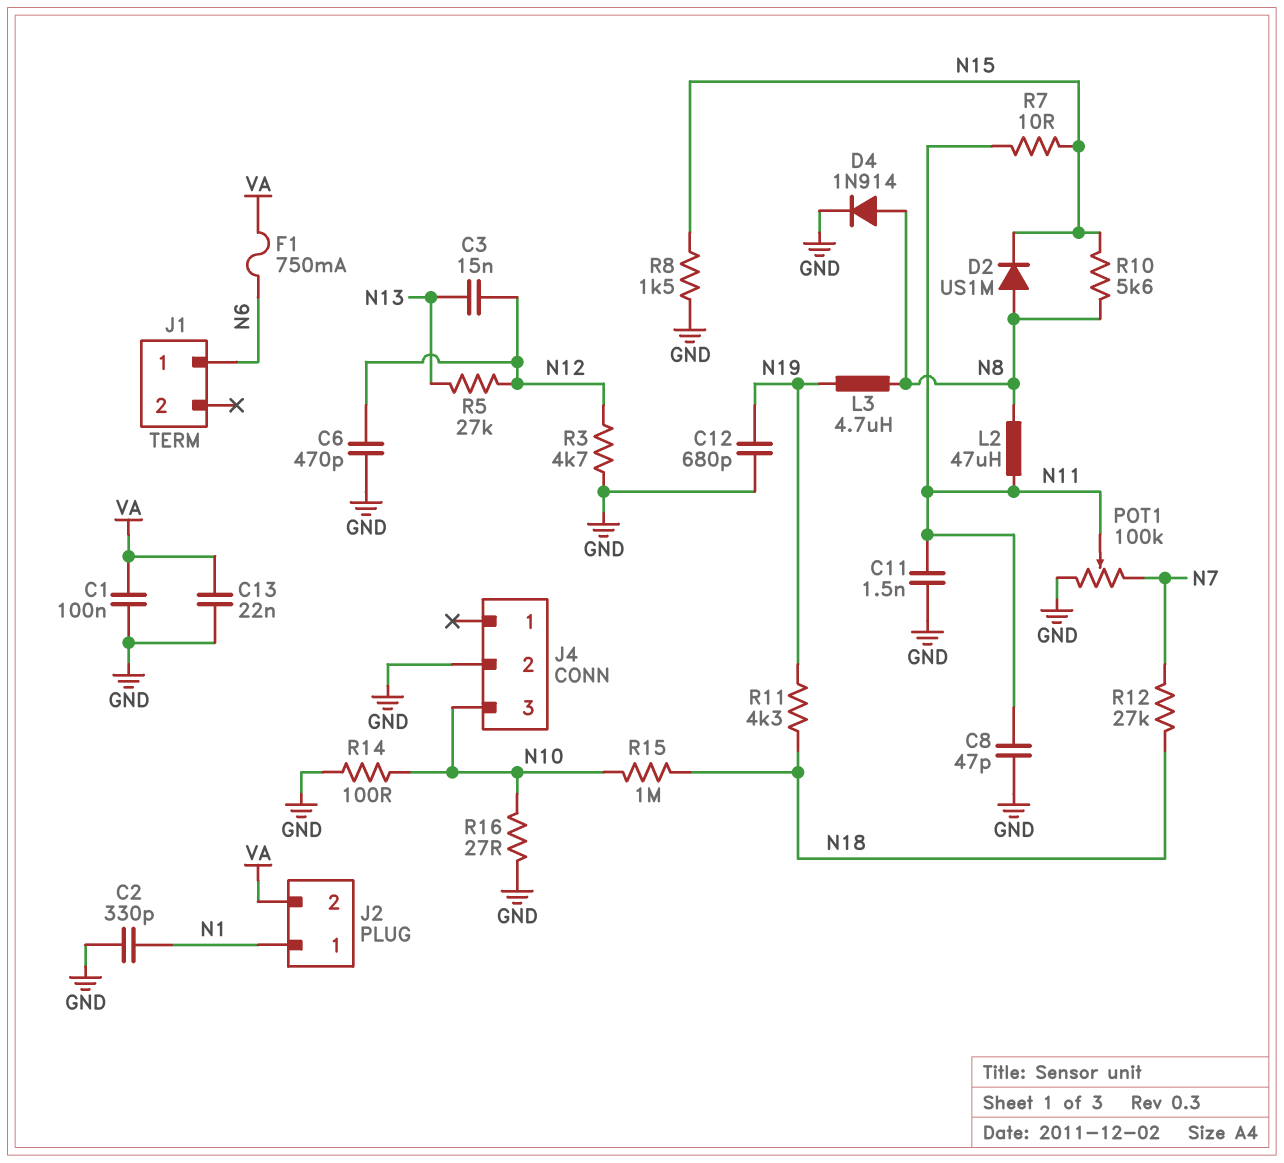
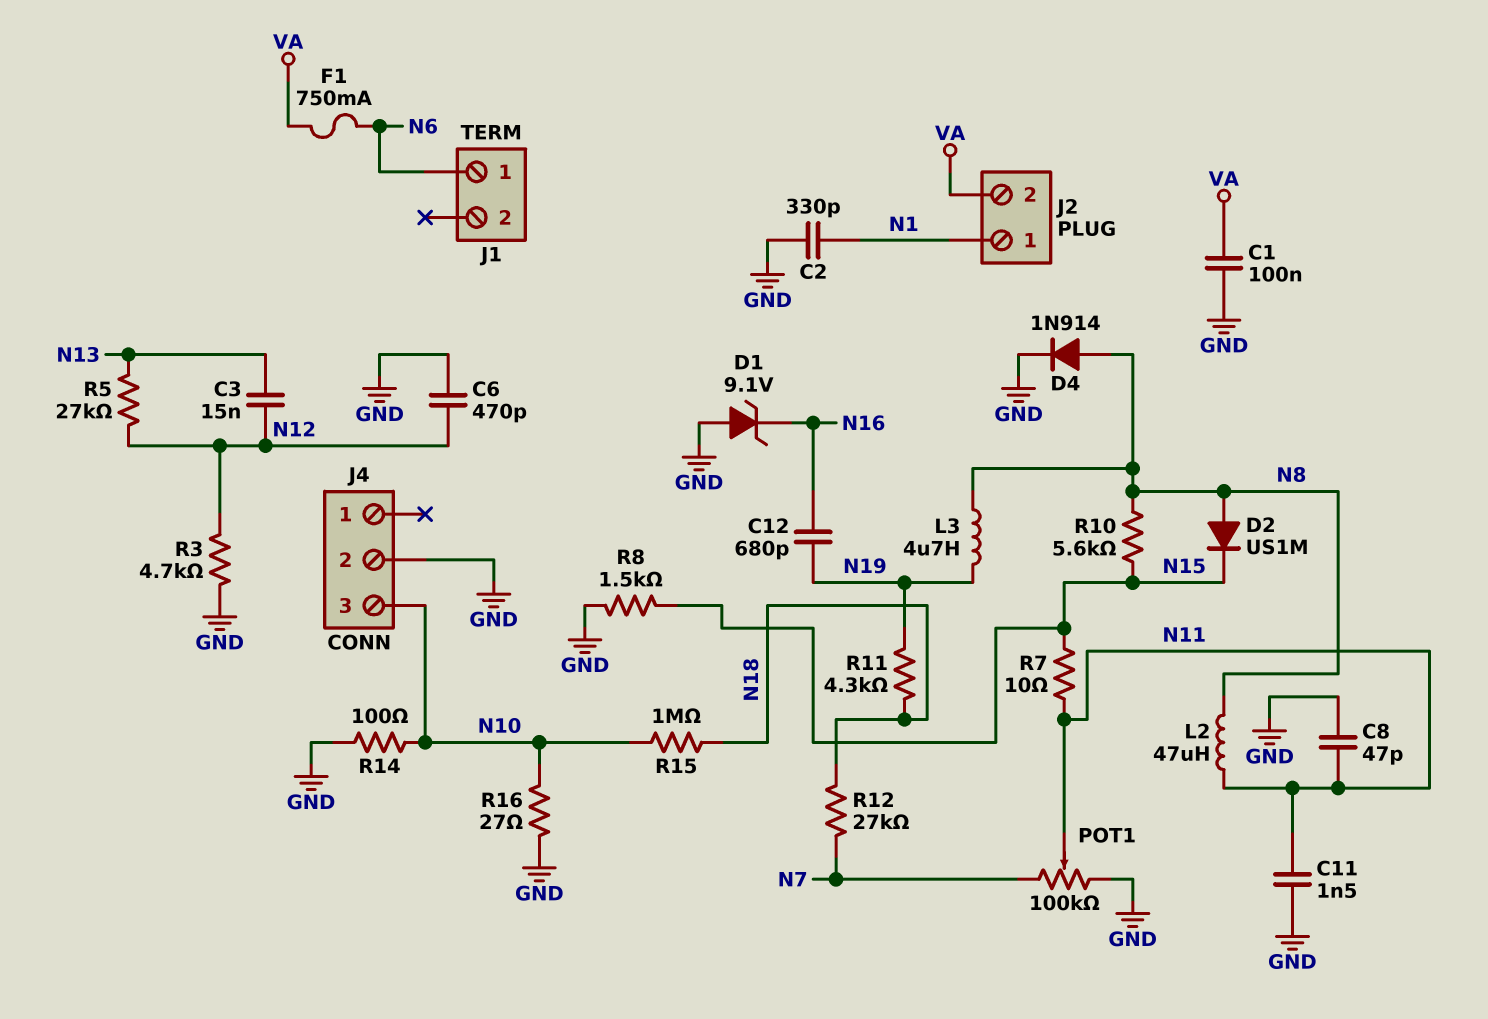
C12: 680pF (GND, N19) -> 680pF (N16, N19)
C13: 22nF (GND, VA) -> none
D1: none -> zener 9.1V (A GND, K N16)

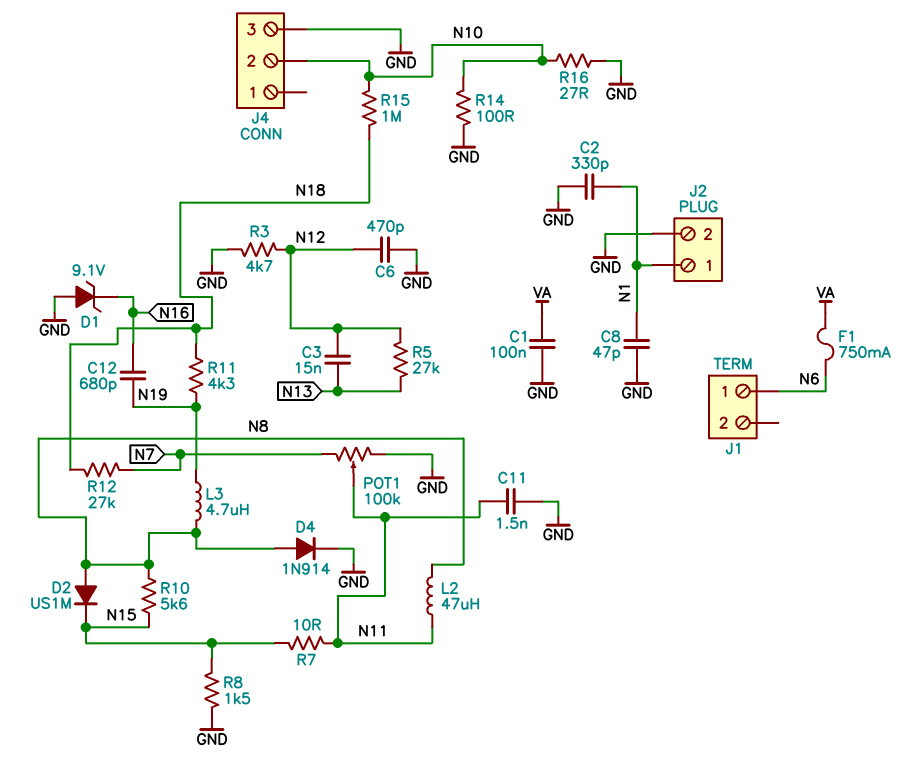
C8: 47pF (GND, N11) -> 47pF (GND, N1)
J2 pin 2: VA -> GND
J4 pin 2: GND -> N10
J4 pin 3: N10 -> GND

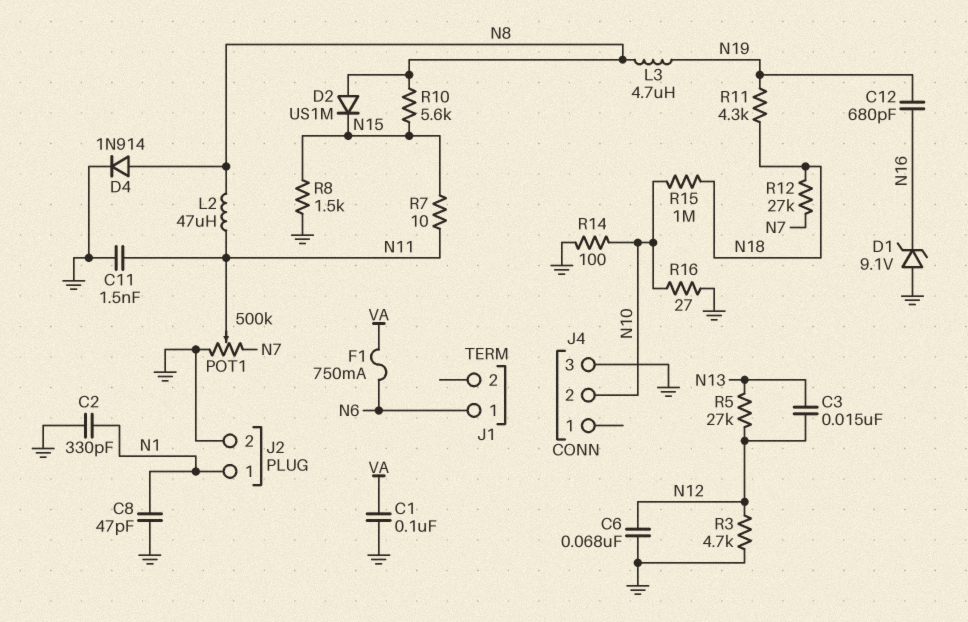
C6: 470pF (GND, N12) -> 68nF (GND, N12)
POT1: 100k (GND, N7, wiper N11) -> 500k (GND, N7, wiper N11)

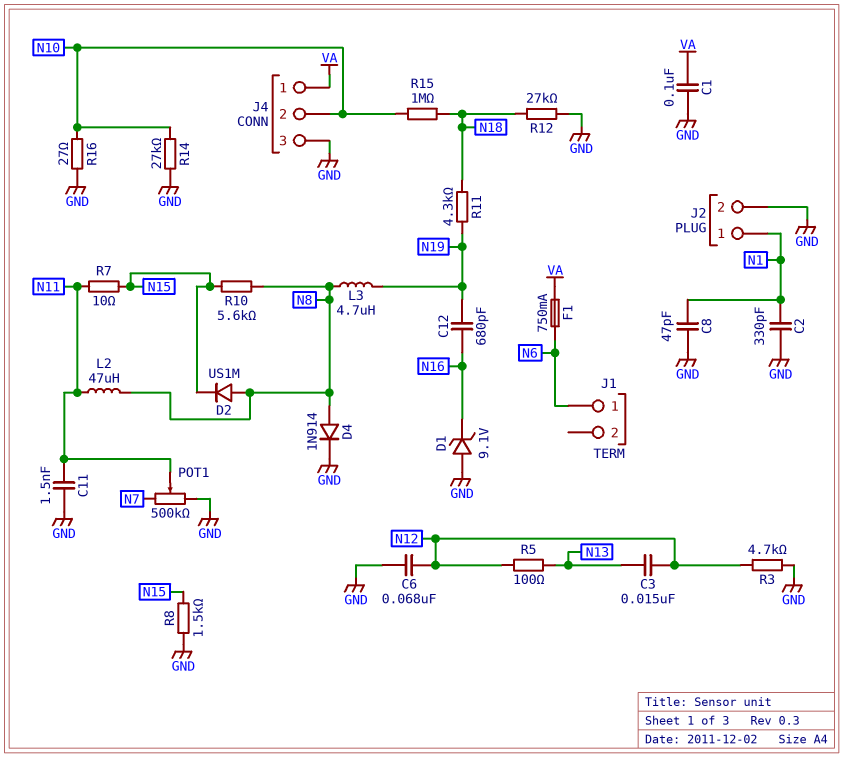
J4 pin 1: none -> VA
R5: 27k (N12, N13) -> 100 (N12, N13)
R12: 27k (N7, N18) -> 27k (GND, N18)
R14: 100 (GND, N10) -> 27k (GND, N10)

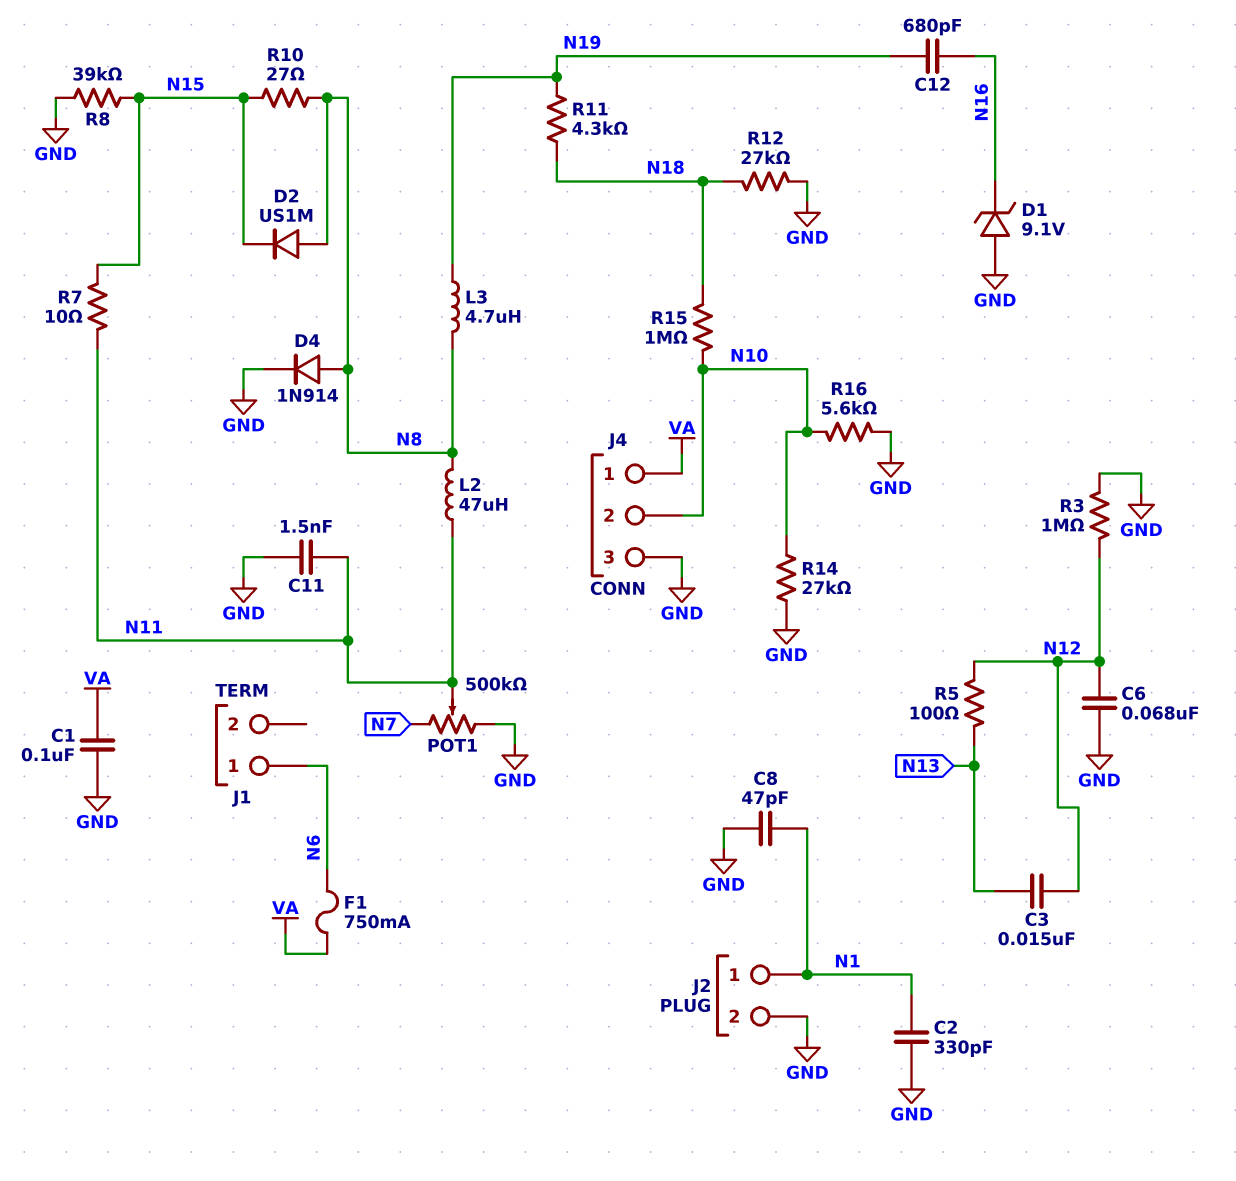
R3: 4.7k (GND, N12) -> 1M (GND, N12)
R8: 1.5k (GND, N15) -> 39k (GND, N15)
R10: 5.6k (N8, N15) -> 27 (N8, N15)
R16: 27 (GND, N10) -> 5.6k (GND, N10)

